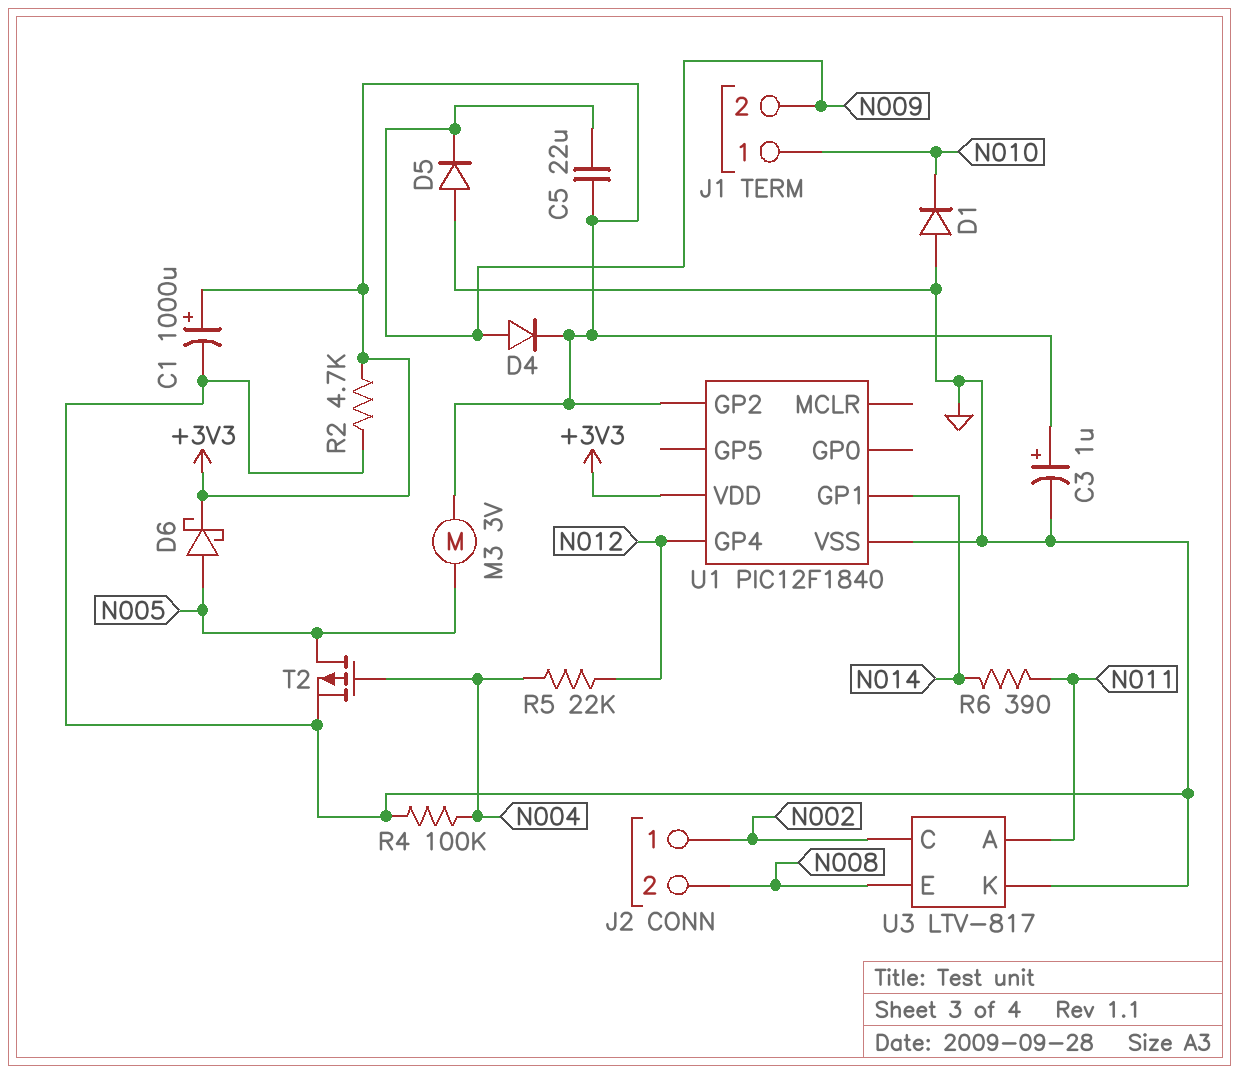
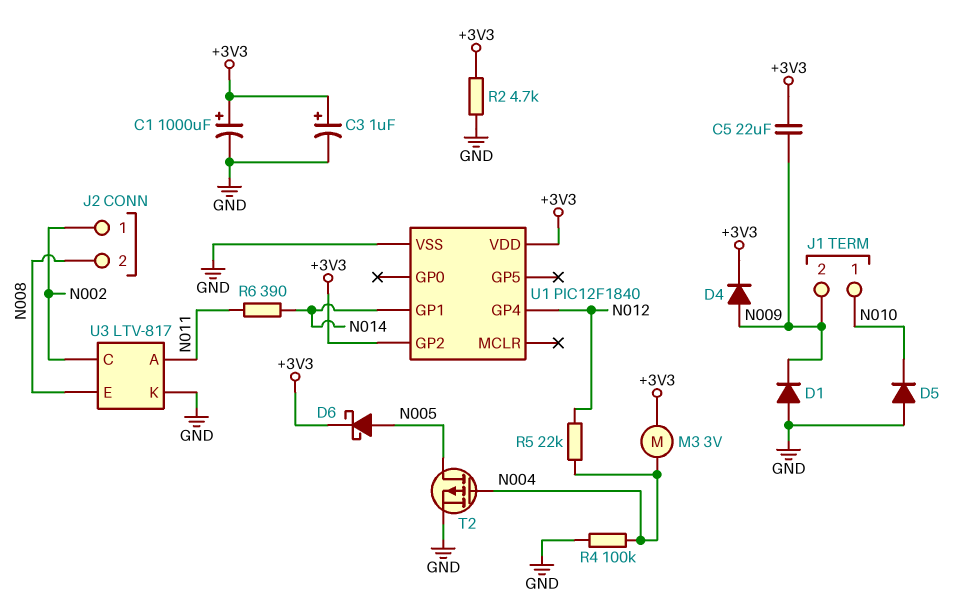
D1: diode (A GND, K N010) -> diode (A GND, K N009)
D5: diode (A GND, K N009) -> diode (A GND, K N010)
M3: motor 3V (+3V3, N005) -> motor 3V (+3V3, N004)

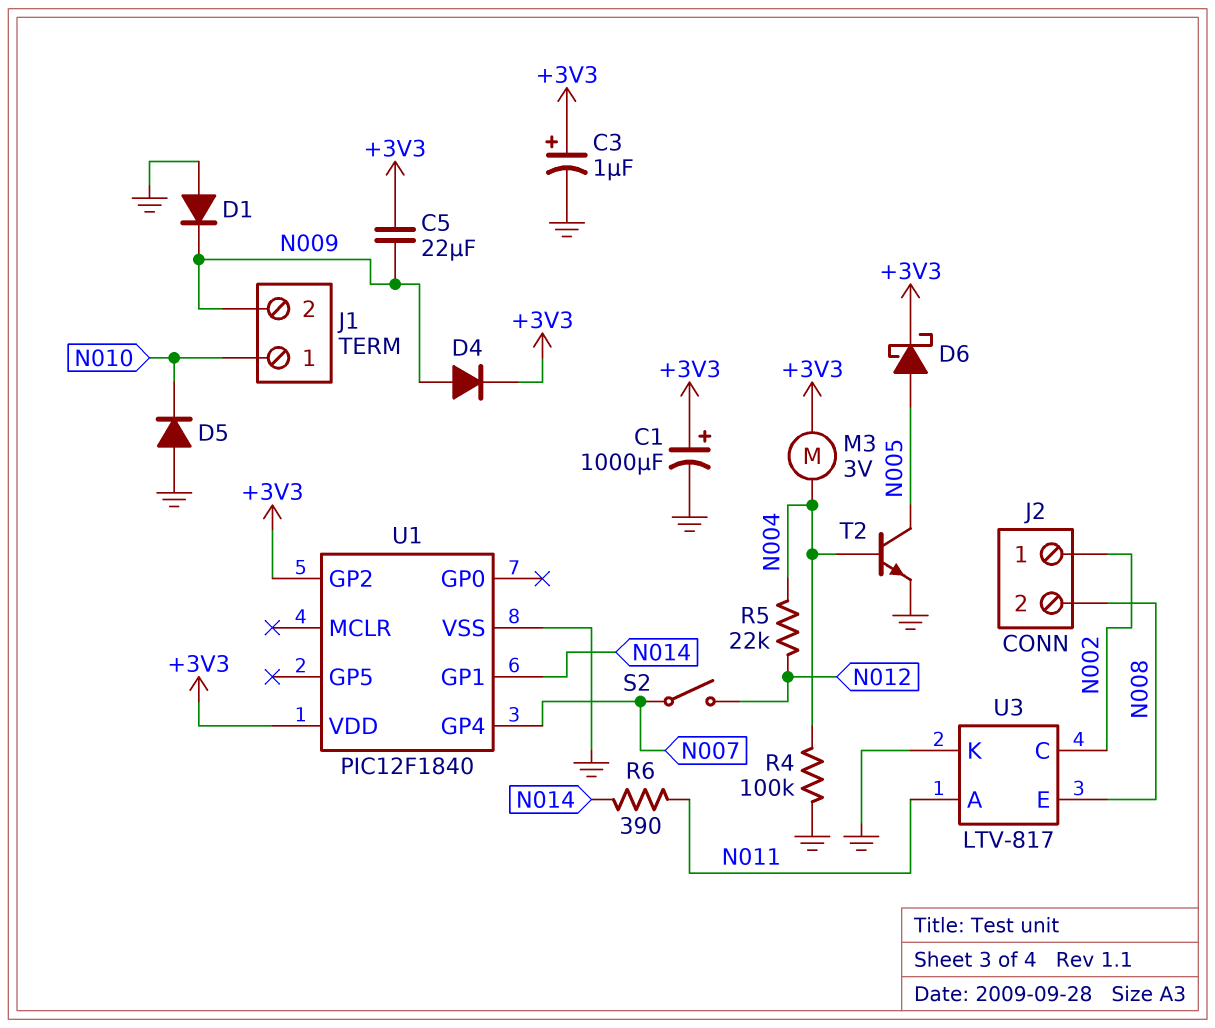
R2: 4.7k (+3V3, GND) -> none
S2: none -> switch (N007, N012)
T2: PMOS (G N004, D N005, S GND) -> NPN (B N004, C N005, E GND)
U1 pin GP4: N012 -> N007

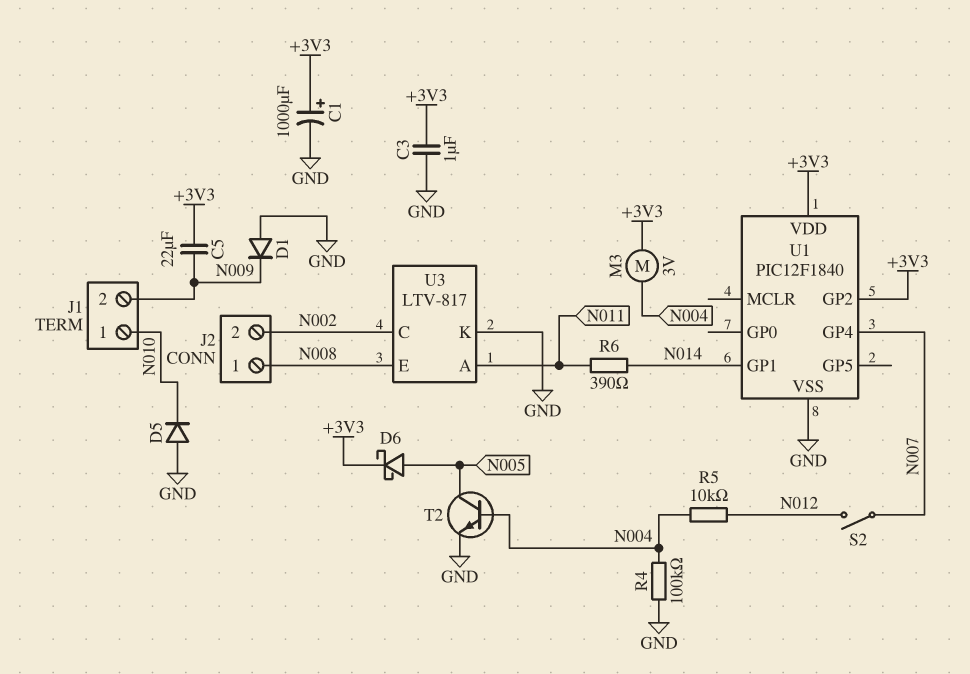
C3: 1uF (plus +3V3, minus GND) -> 1uF (+3V3, GND)
D4: diode (A N009, K +3V3) -> none
J2 pin 1: N002 -> N008
J2 pin 2: N008 -> N002
R5: 22k (N004, N012) -> 10k (N004, N012)

